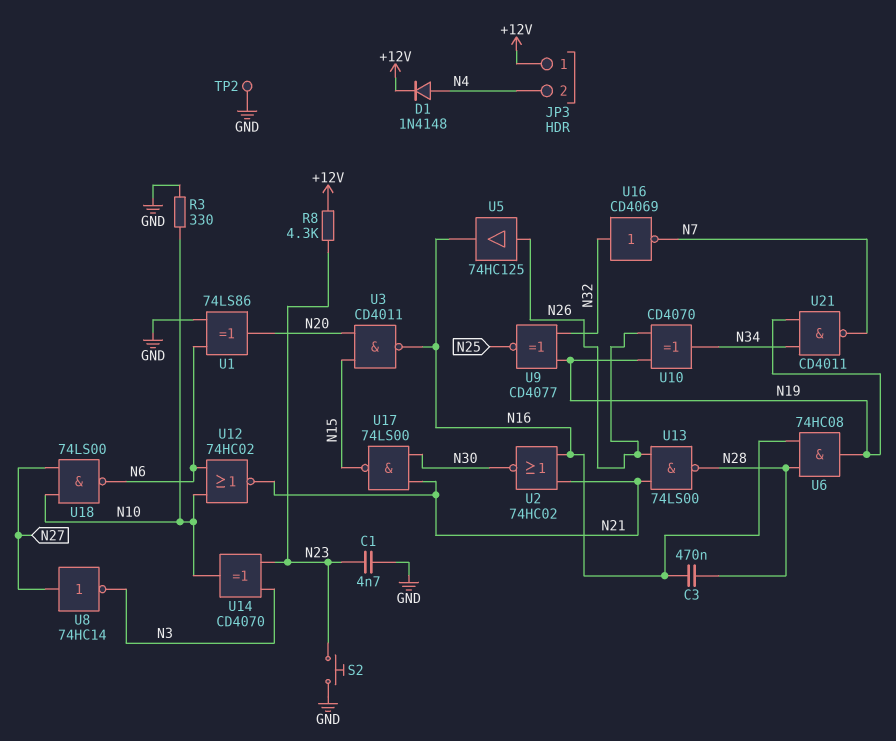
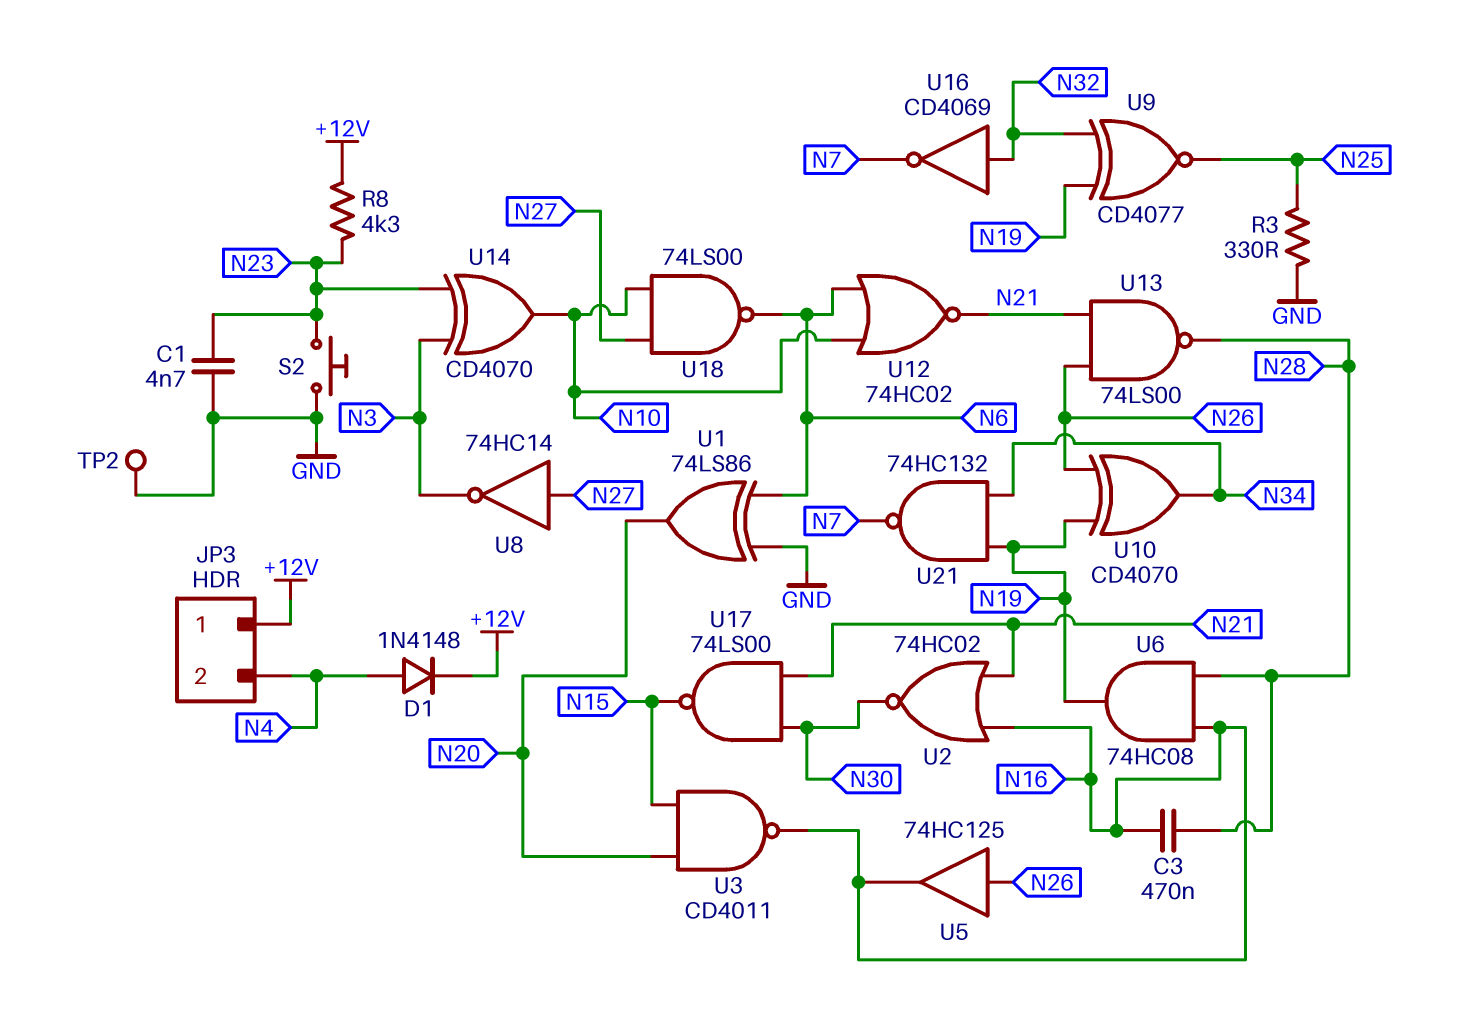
R3: 330 (GND, N10) -> 330 (GND, N25)
U21: NAND CD4011 (in N19, in N34, out N7) -> NAND 74HC132 (in N19, in N34, out N7)

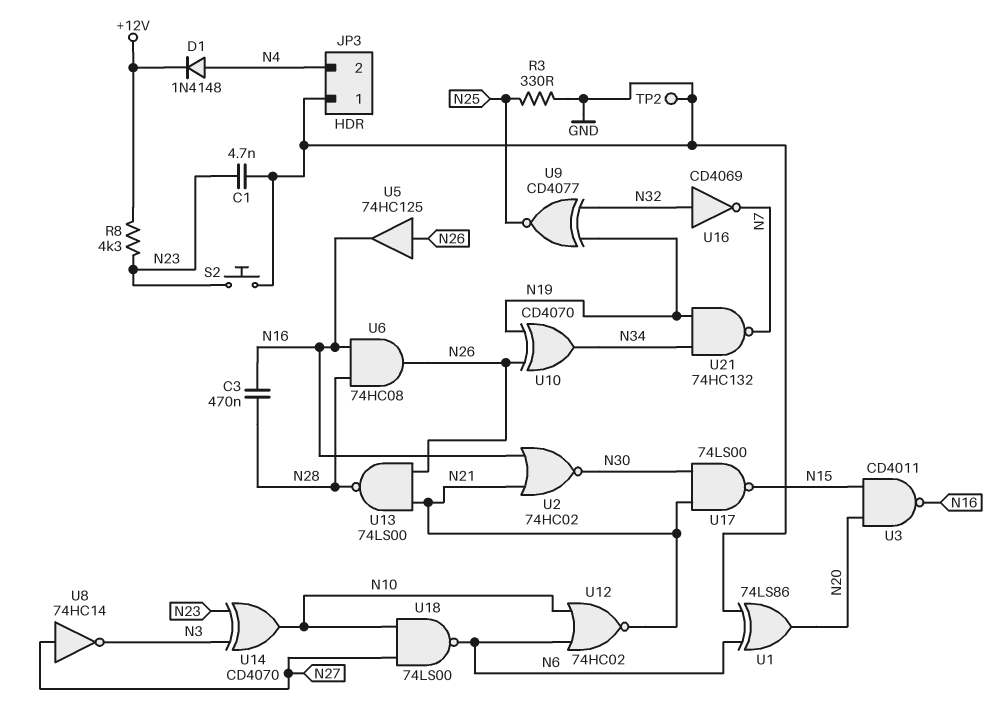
JP3 pin 1: +12V -> GND
U6: AND 74HC08 (in N16, in N28, out N19) -> AND 74HC08 (in N16, in N28, out N26)

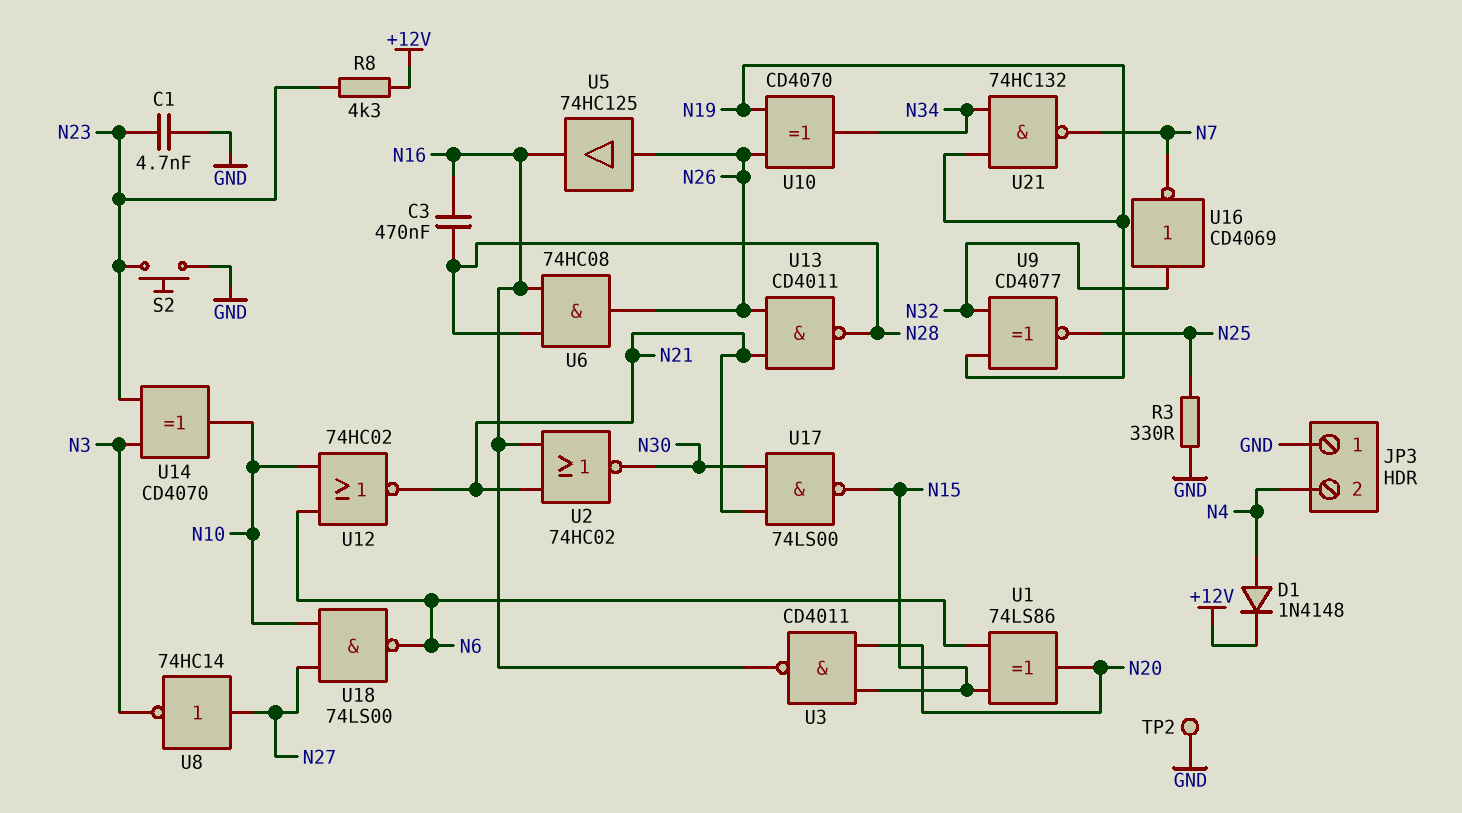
U1: XOR 74LS86 (in GND, in N6, out N20) -> XOR 74LS86 (in N6, in N15, out N20)
U13: NAND 74LS00 (in N21, in N26, out N28) -> NAND CD4011 (in N21, in N26, out N28)

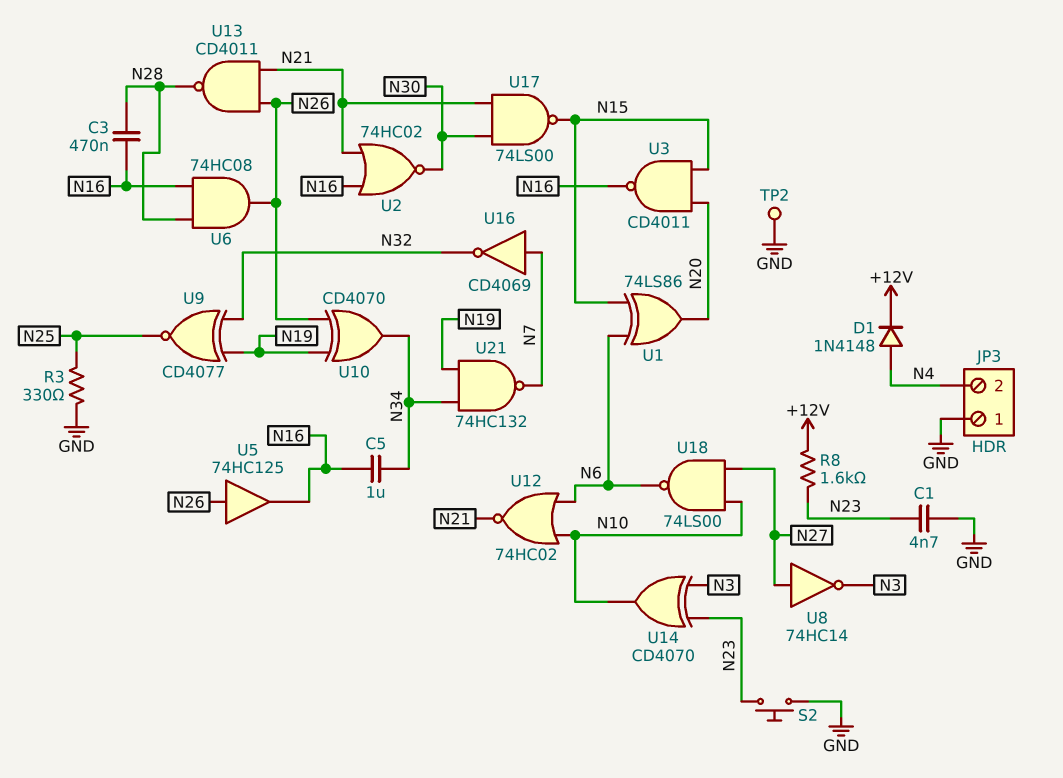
C5: none -> 1uF (N16, N34)
R8: 4.3k (+12V, N23) -> 1.6k (+12V, N23)
U16: NOT CD4069 (in N32, out N7) -> NOT CD4069 (in N7, out N32)

